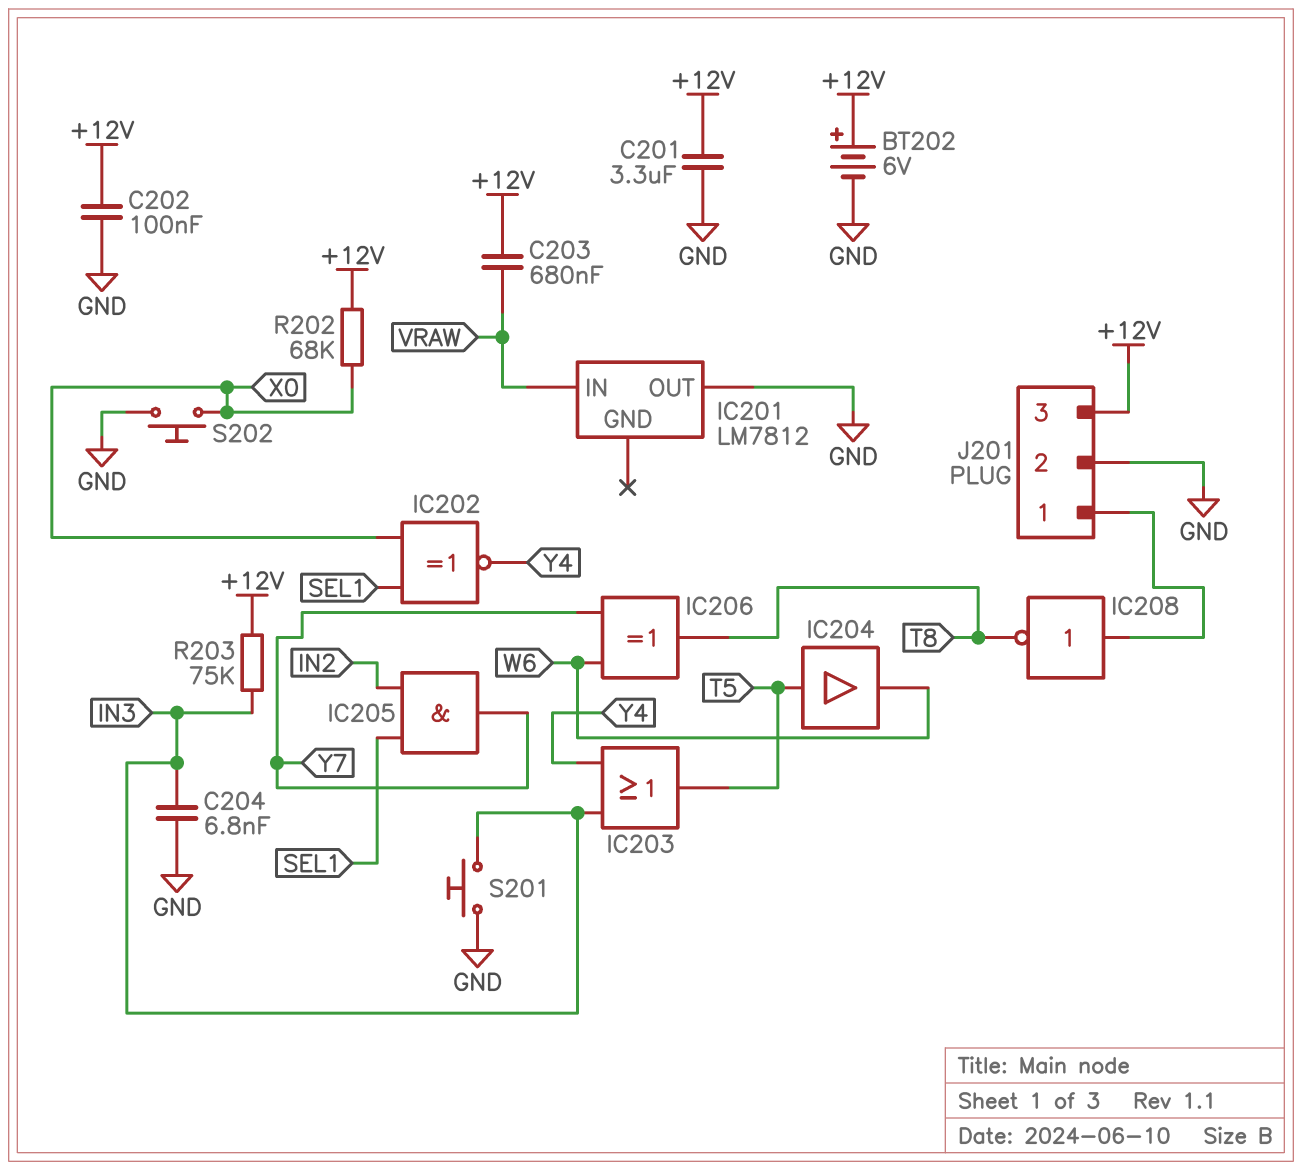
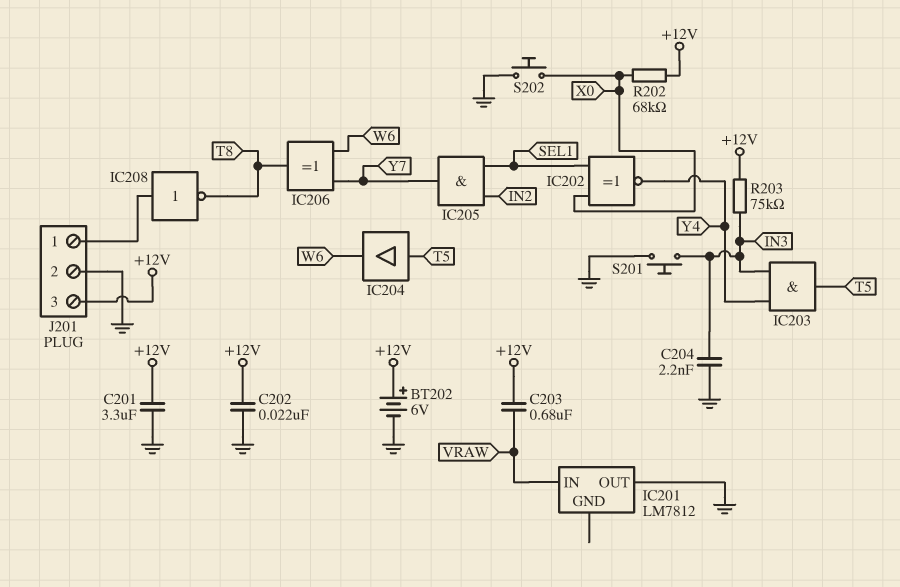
C202: 100nF (+12V, GND) -> 22nF (+12V, GND)
C204: 6.8nF (GND, IN3) -> 2.2nF (GND, IN3)
IC203: OR (in IN3, in Y4, out T5) -> AND (in IN3, in Y4, out T5)

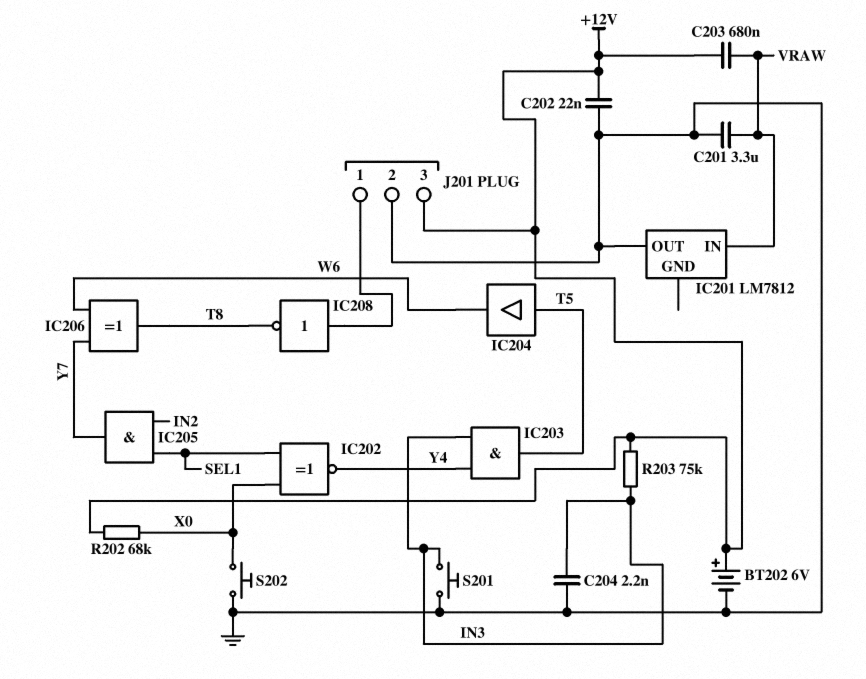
C201: 3.3uF (+12V, GND) -> 3.3uF (GND, VRAW)

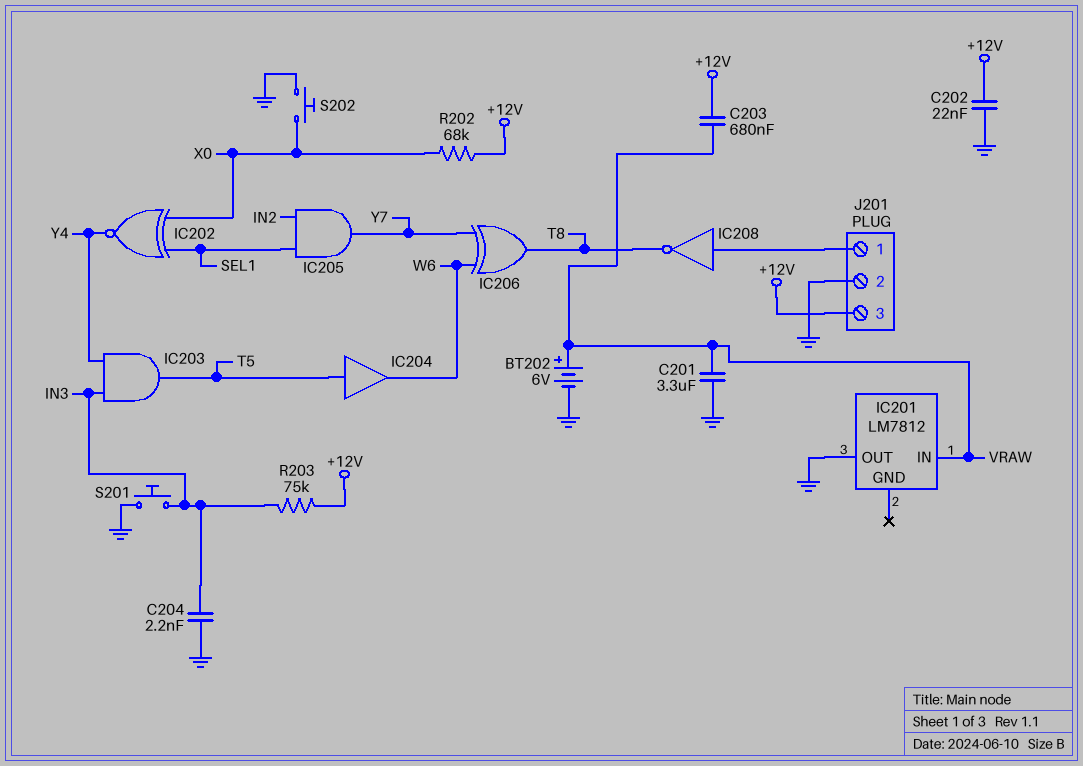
BT202: 6V (plus +12V, minus GND) -> 6V (plus VRAW, minus GND)

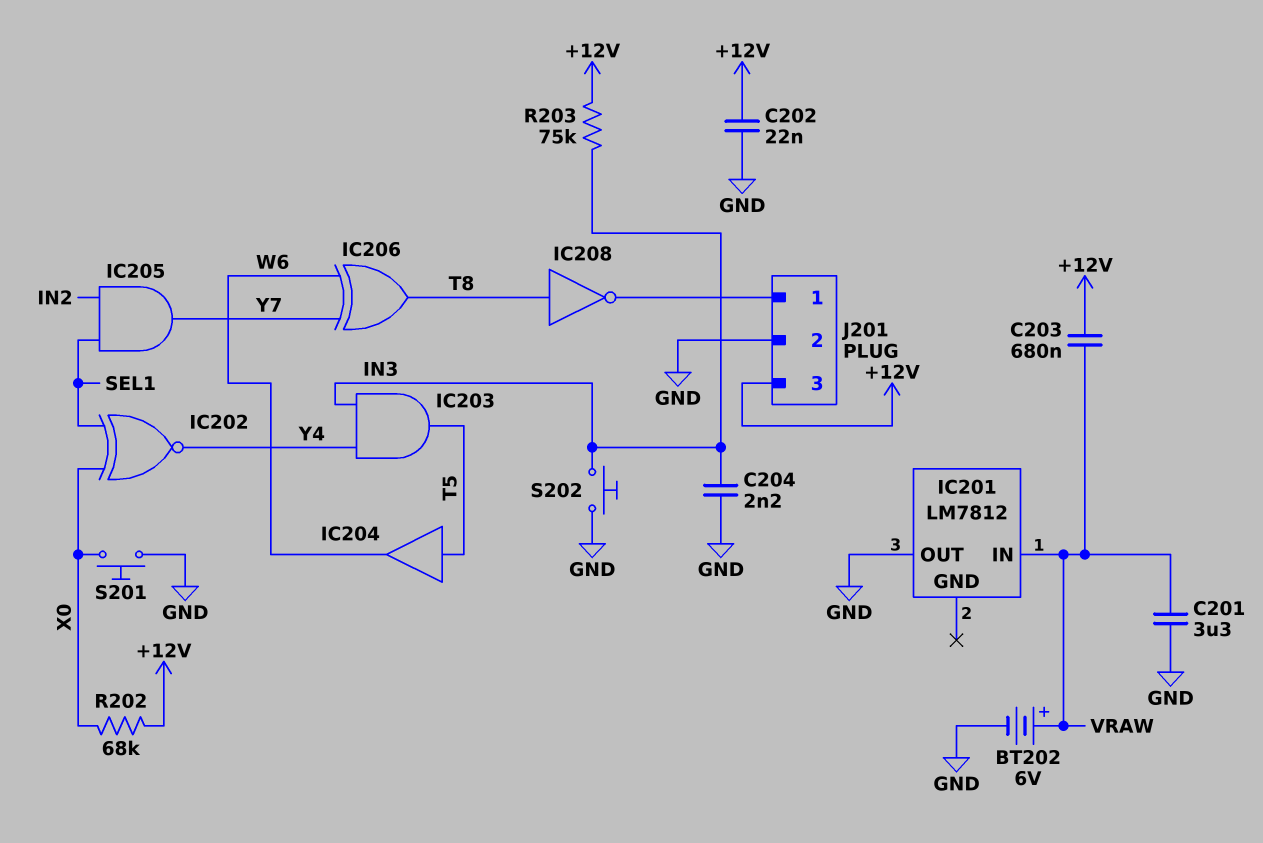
IC208: NOT (in J201/1, out T8) -> NOT (in T8, out J201/1)
S201: button (GND, IN3) -> button (GND, X0)
S202: button (GND, X0) -> button (GND, IN3)

